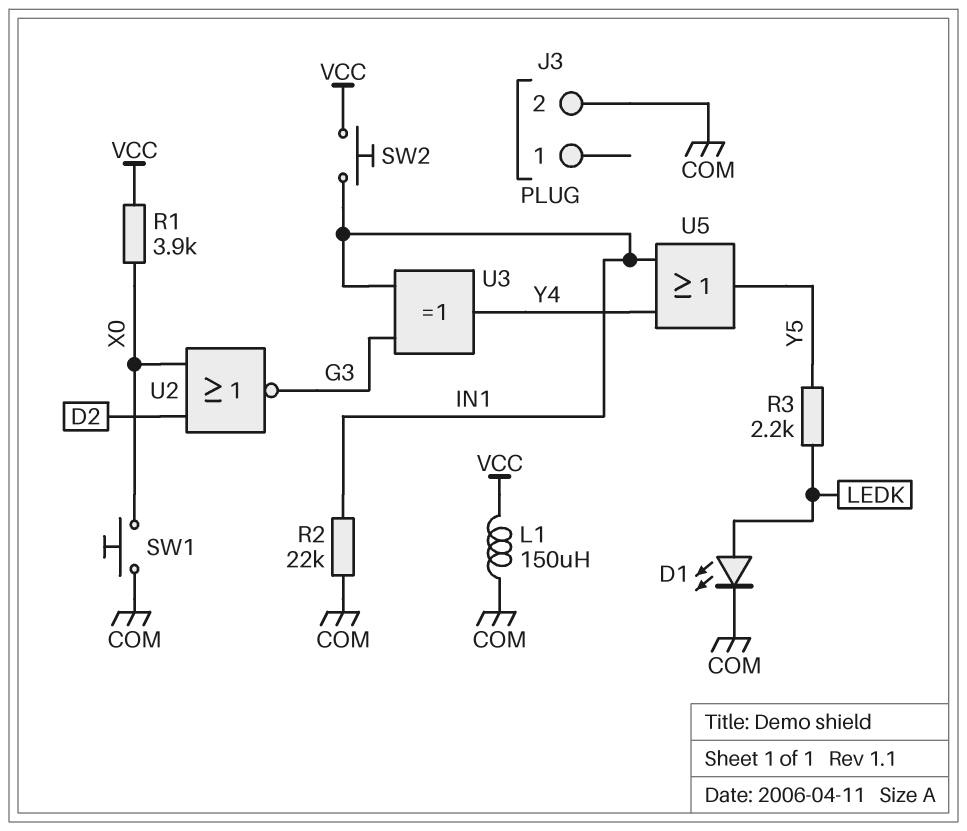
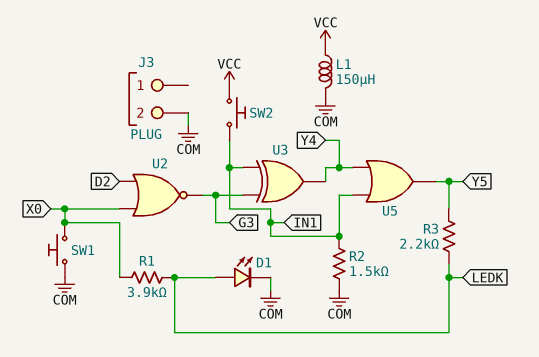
R1: 3.9k (VCC, X0) -> 3.9k (LEDK, X0)
R2: 22k (COM, IN1) -> 1.5k (COM, IN1)

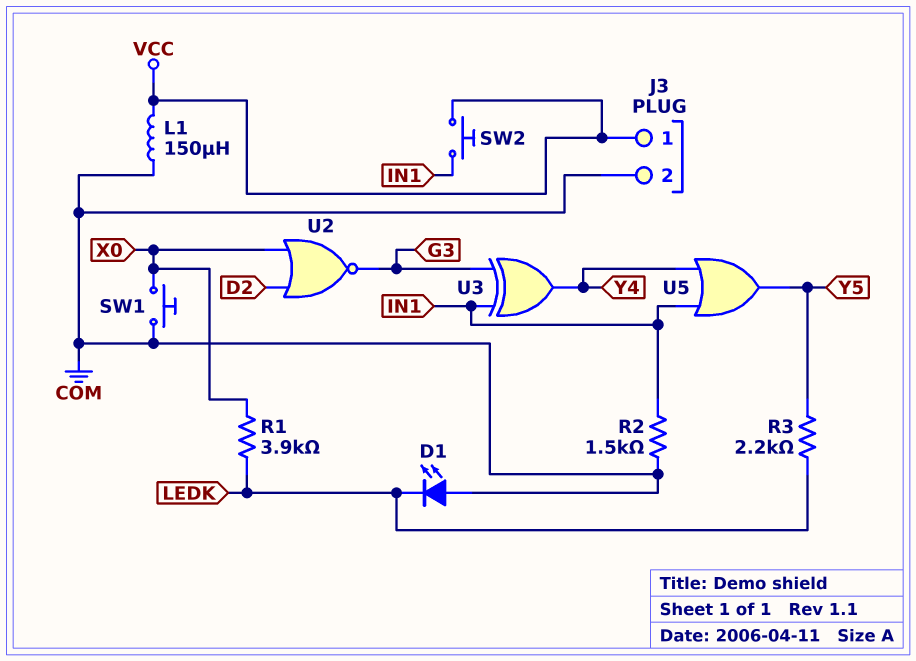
D1: LED (A LEDK, K COM) -> LED (A COM, K LEDK)
J3 pin 1: none -> VCC

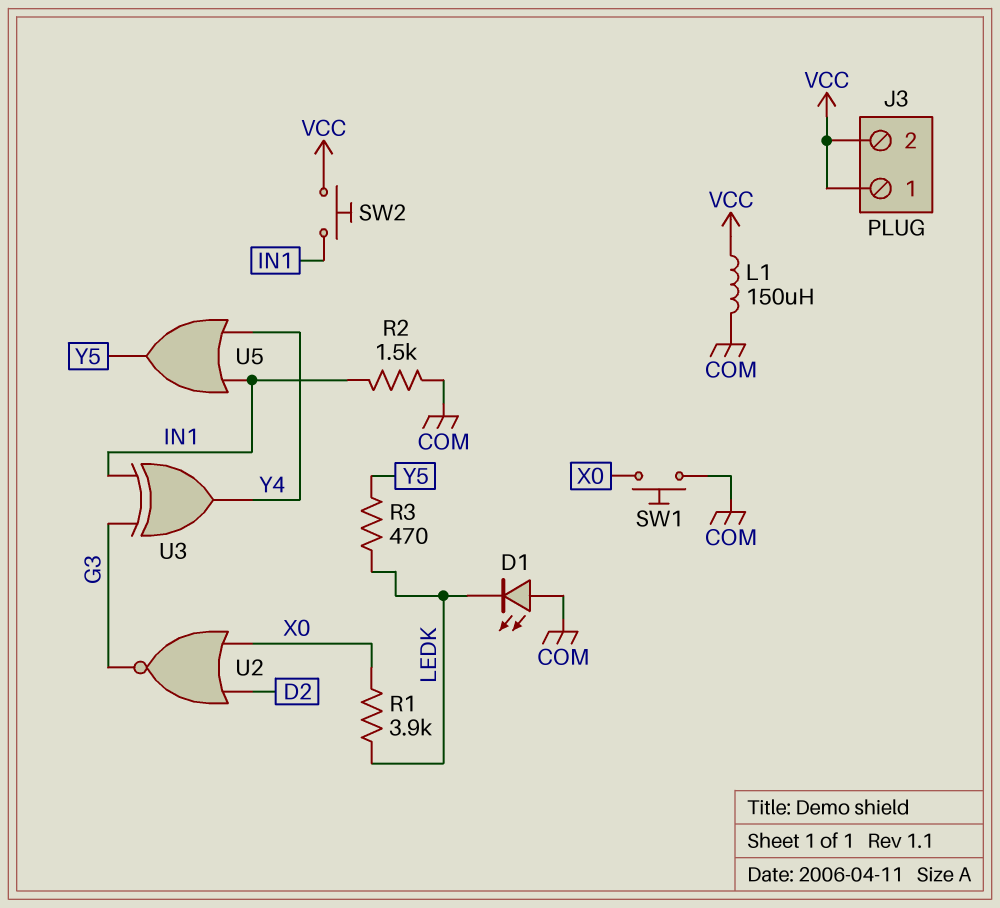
J3 pin 2: COM -> VCC
R3: 2.2k (LEDK, Y5) -> 470 (LEDK, Y5)

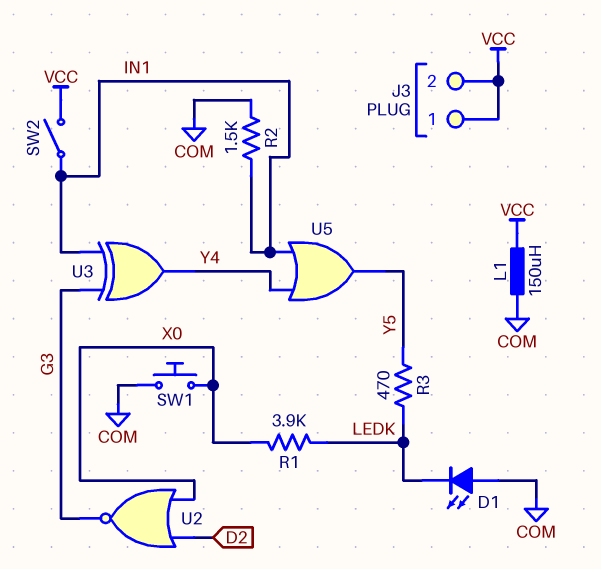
SW2: button (IN1, VCC) -> switch (IN1, VCC)

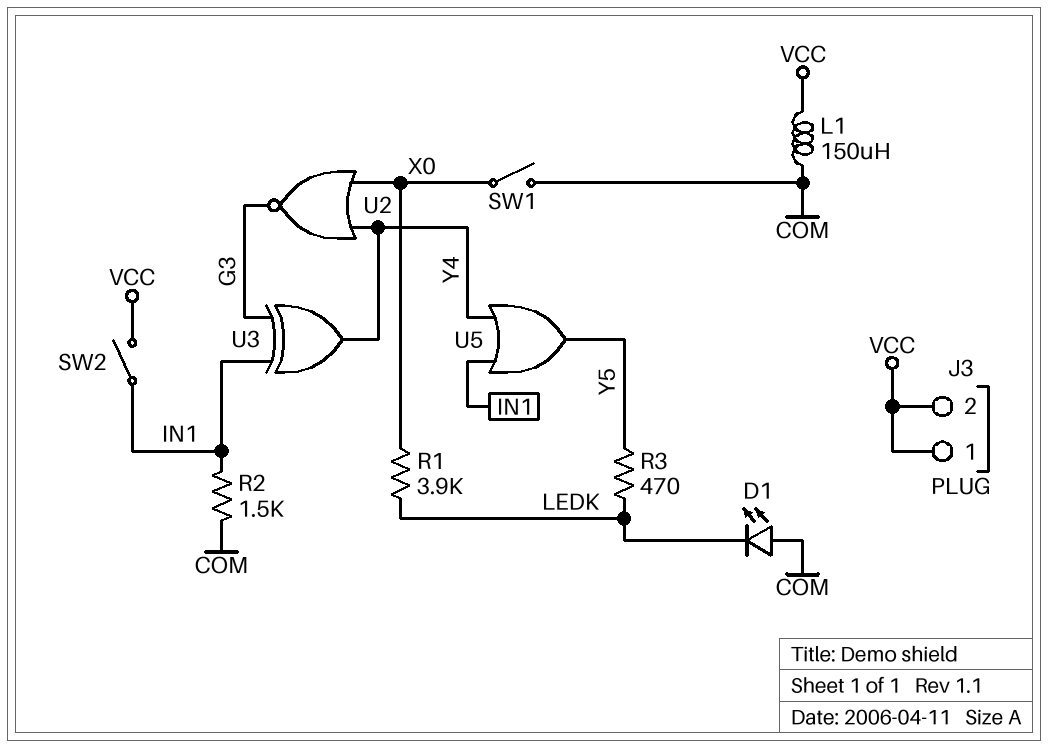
SW1: button (COM, X0) -> switch (COM, X0)
U2: NOR (in D2, in X0, out G3) -> NOR (in X0, in Y4, out G3)

